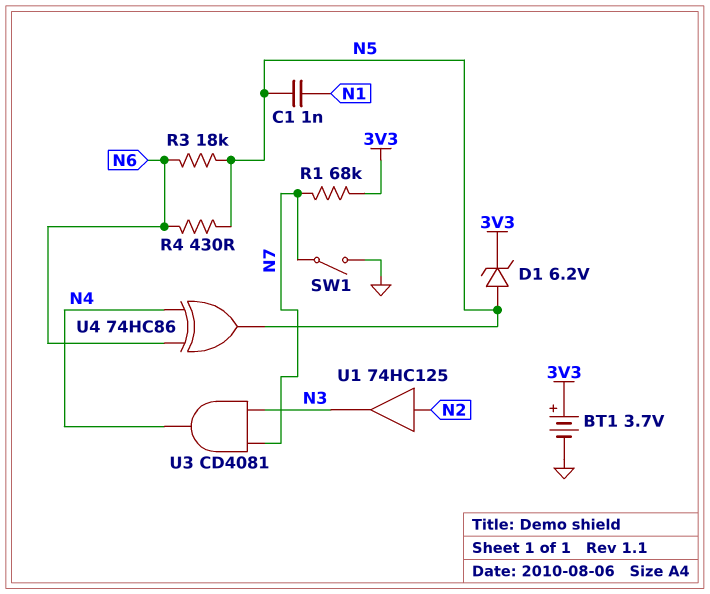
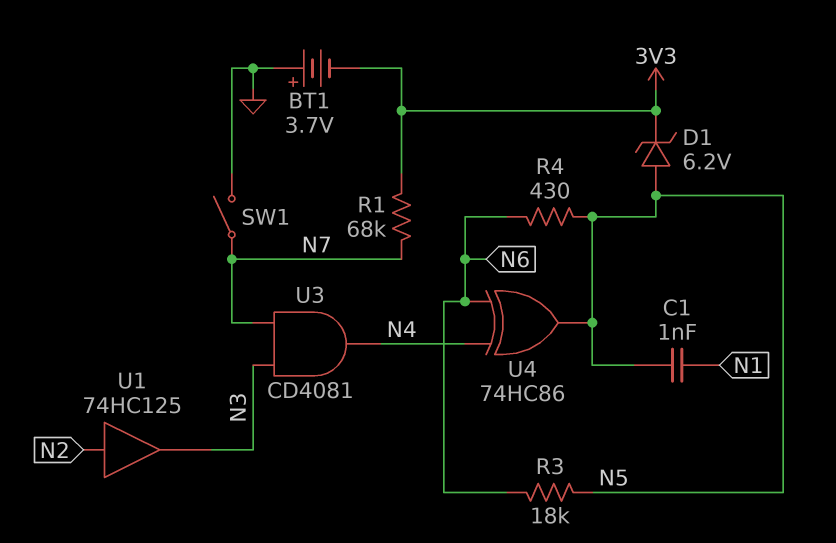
BT1: 3.7V (plus 3V3, minus GND) -> 3.7V (plus GND, minus 3V3)

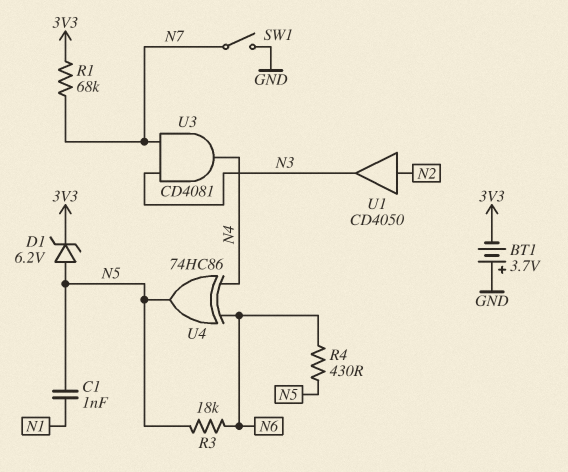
U1: buffer 74HC125 (in N2, out N3) -> buffer CD4050 (in N2, out N3)

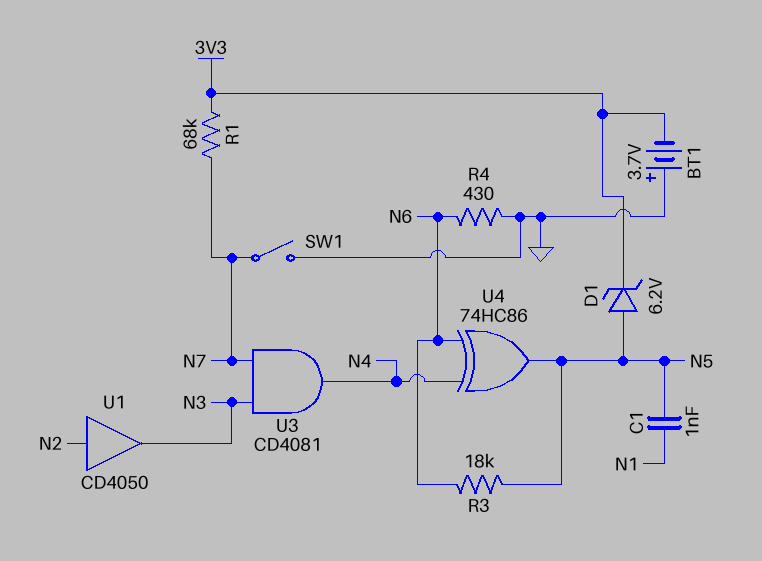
R4: 430 (N5, N6) -> 430 (GND, N6)

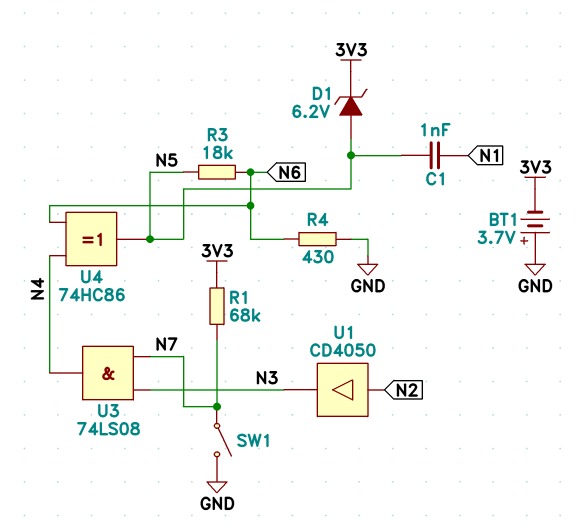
U3: AND CD4081 (in N3, in N7, out N4) -> AND 74LS08 (in N3, in N7, out N4)

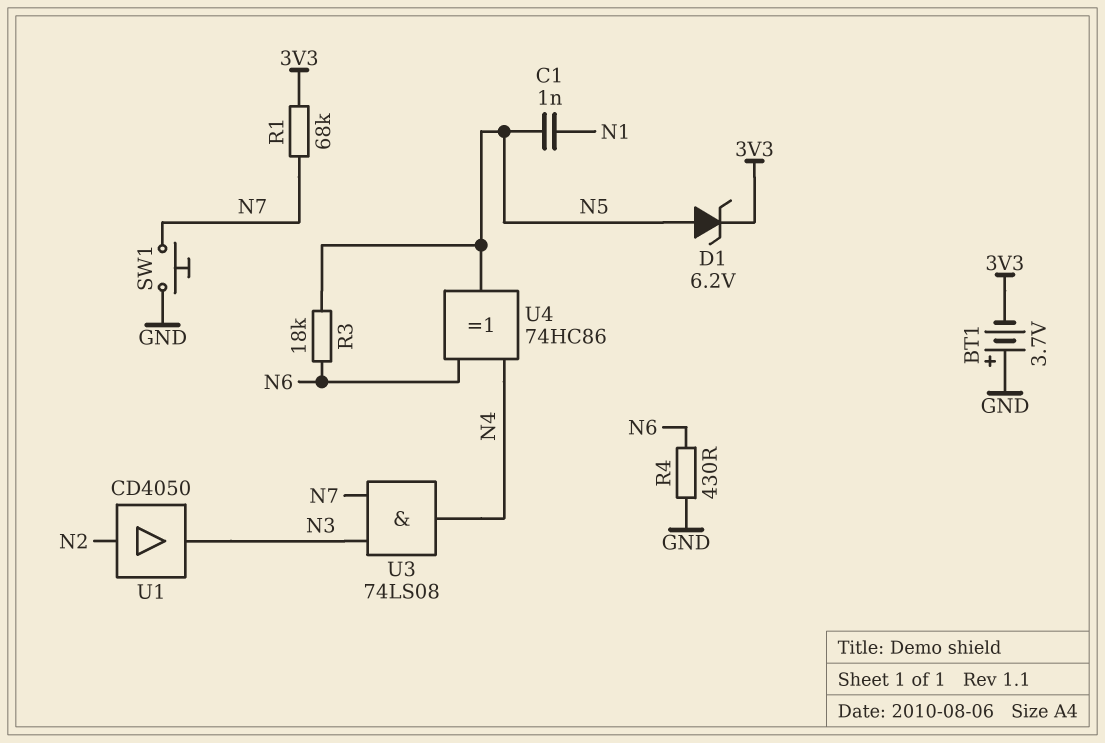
SW1: switch (GND, N7) -> button (GND, N7)

